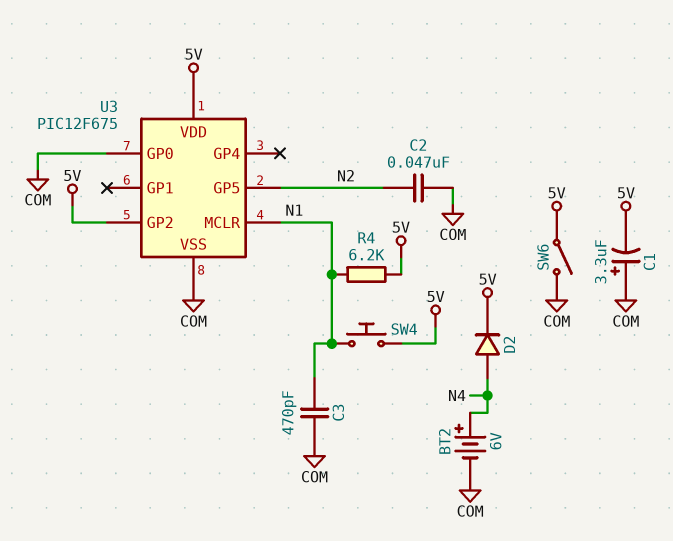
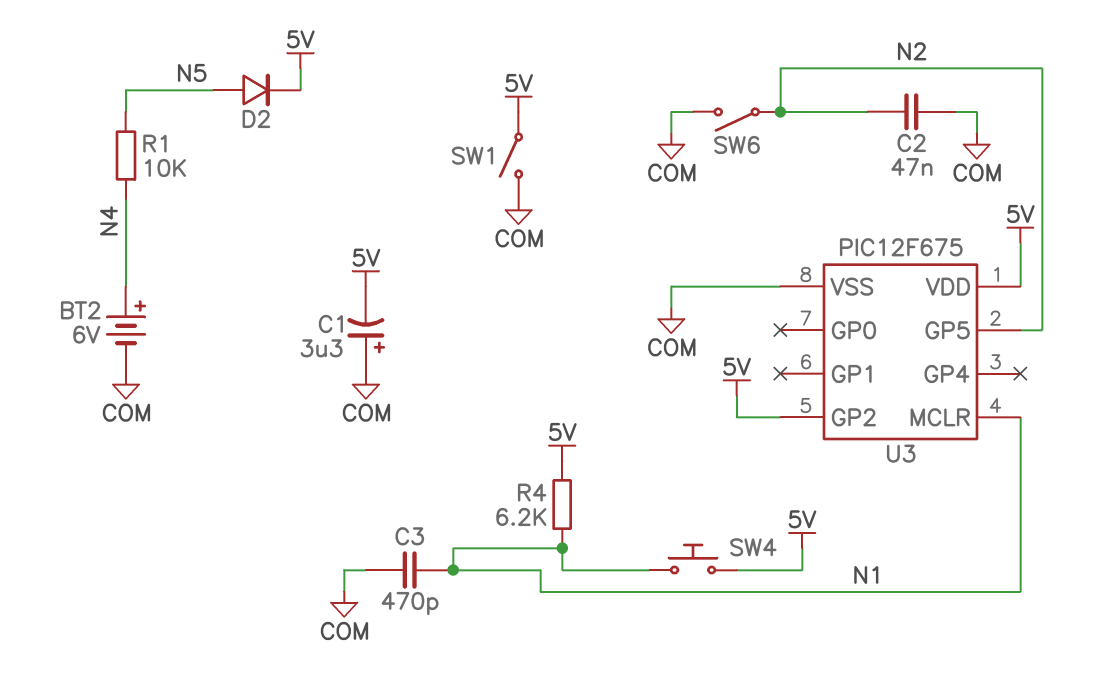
D2: diode (A N4, K 5V) -> diode (A N5, K 5V)
R1: none -> 10k (N4, N5)
SW1: none -> switch (5V, COM)
SW6: switch (5V, COM) -> switch (COM, N2)
U3 pin GP0: COM -> none

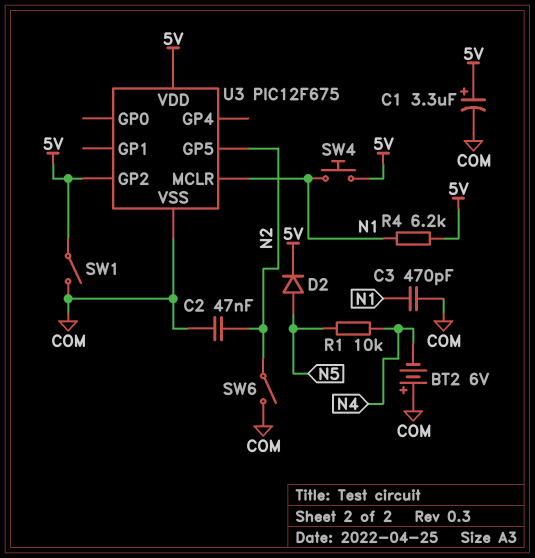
BT2: 6V (plus N4, minus COM) -> 6V (plus COM, minus N4)
C1: 3.3uF (plus COM, minus 5V) -> 3.3uF (plus 5V, minus COM)

